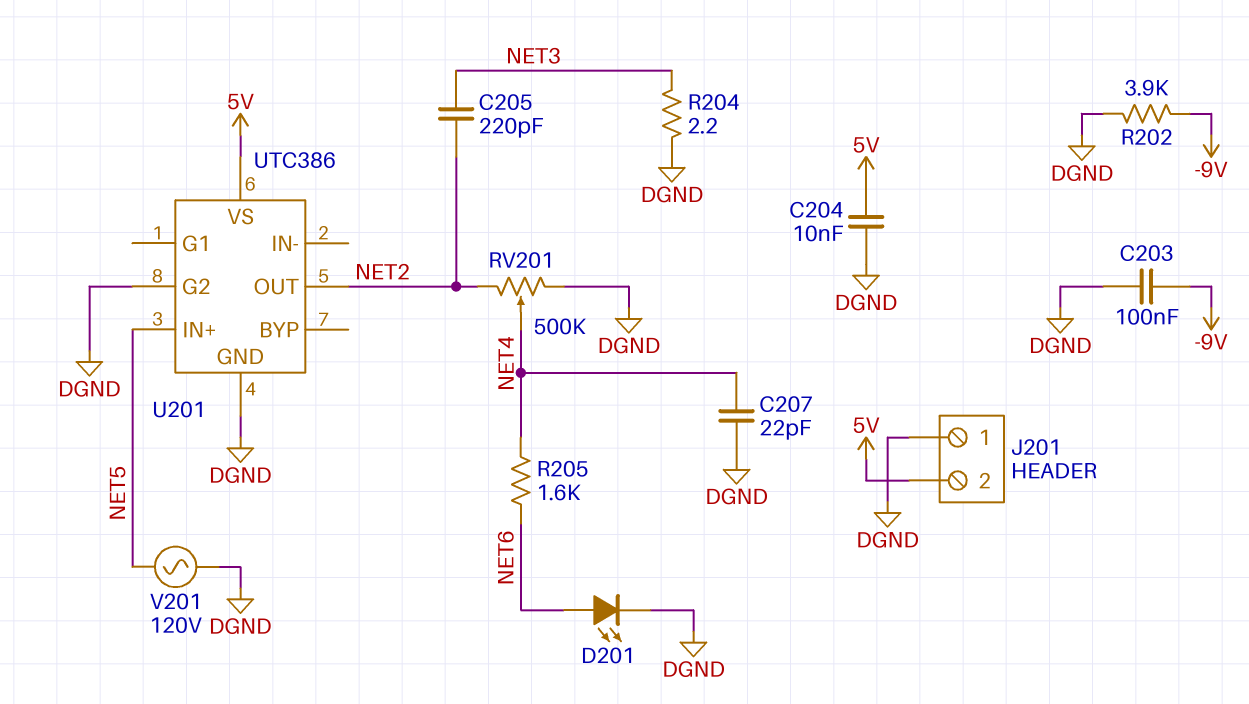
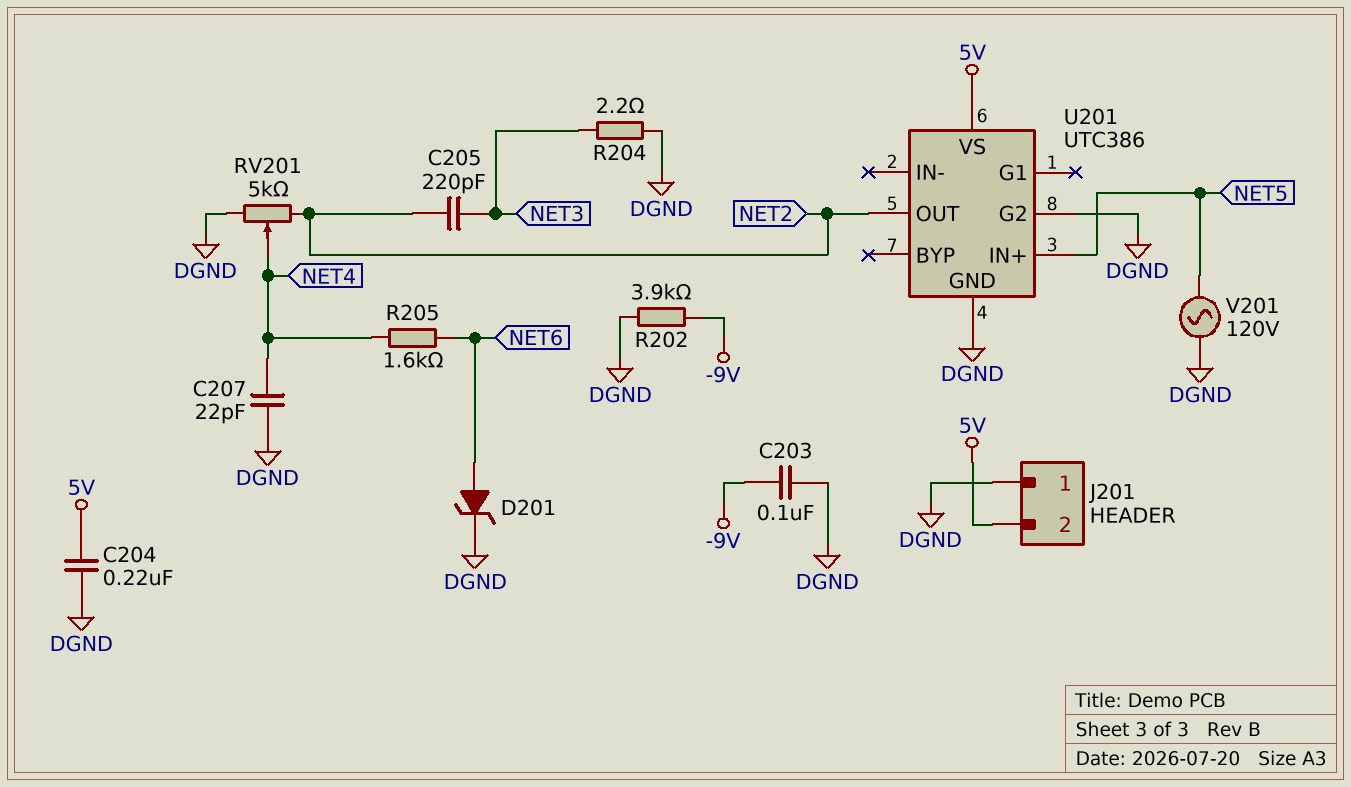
C204: 10nF (5V, DGND) -> 220nF (5V, DGND)
D201: LED (A NET6, K DGND) -> zener (A NET6, K DGND)
RV201: 500k (DGND, NET2, wiper NET4) -> 5k (DGND, NET2, wiper NET4)

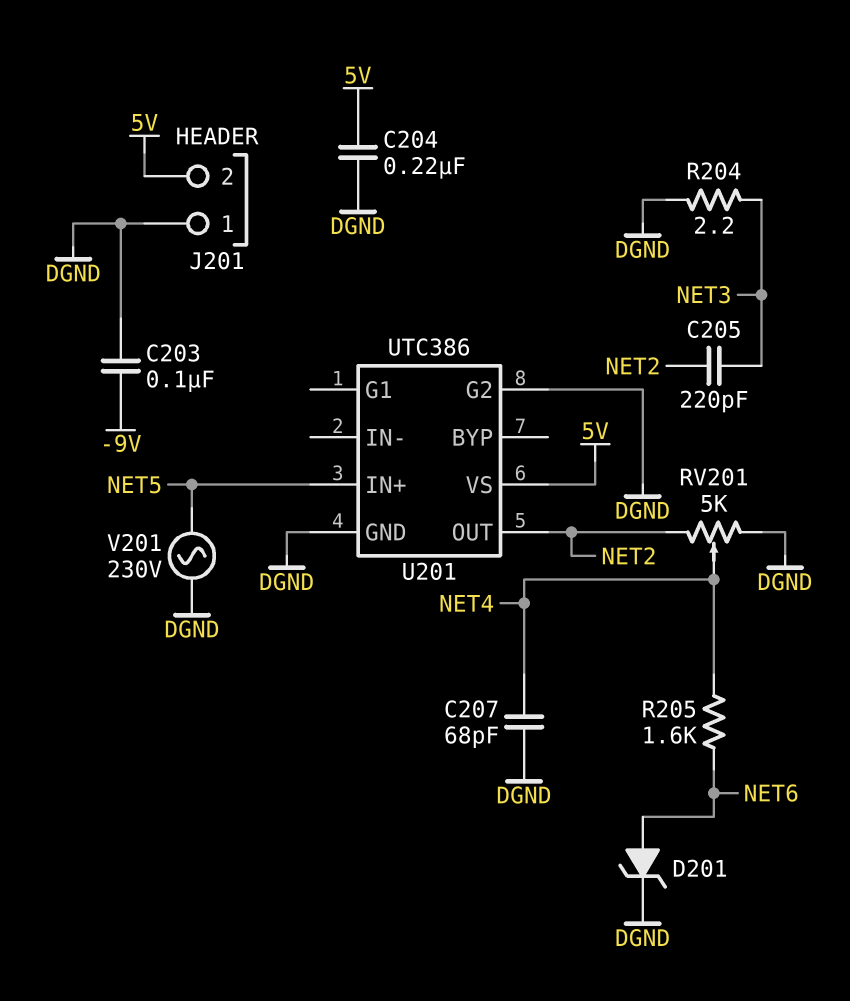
C207: 22pF (DGND, NET4) -> 68pF (DGND, NET4)
R202: 3.9k (-9V, DGND) -> none
V201: AC 120V (DGND, NET5) -> AC 230V (DGND, NET5)

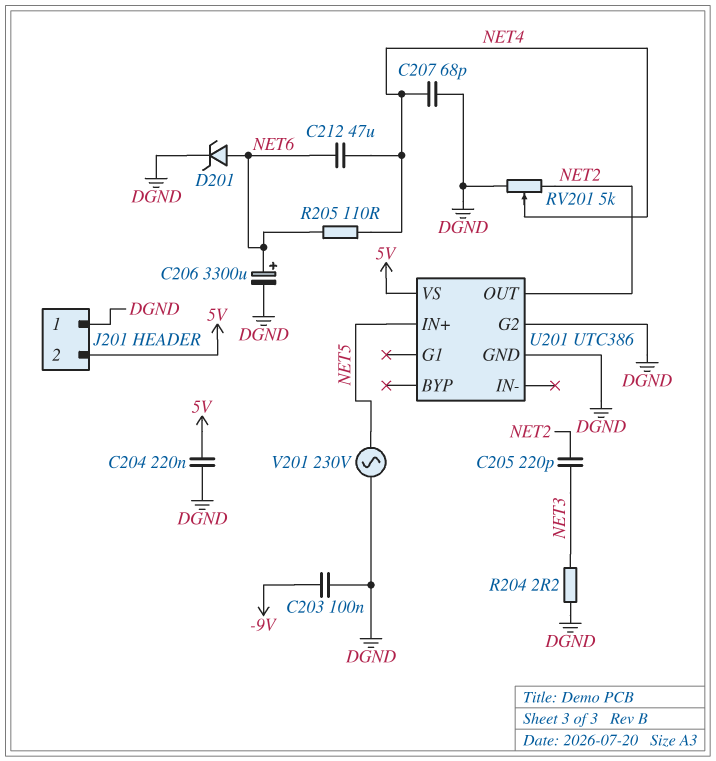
C206: none -> 3300uF (plus NET6, minus DGND)
C212: none -> 47uF (NET4, NET6)
R205: 1.6k (NET4, NET6) -> 110 (NET4, NET6)

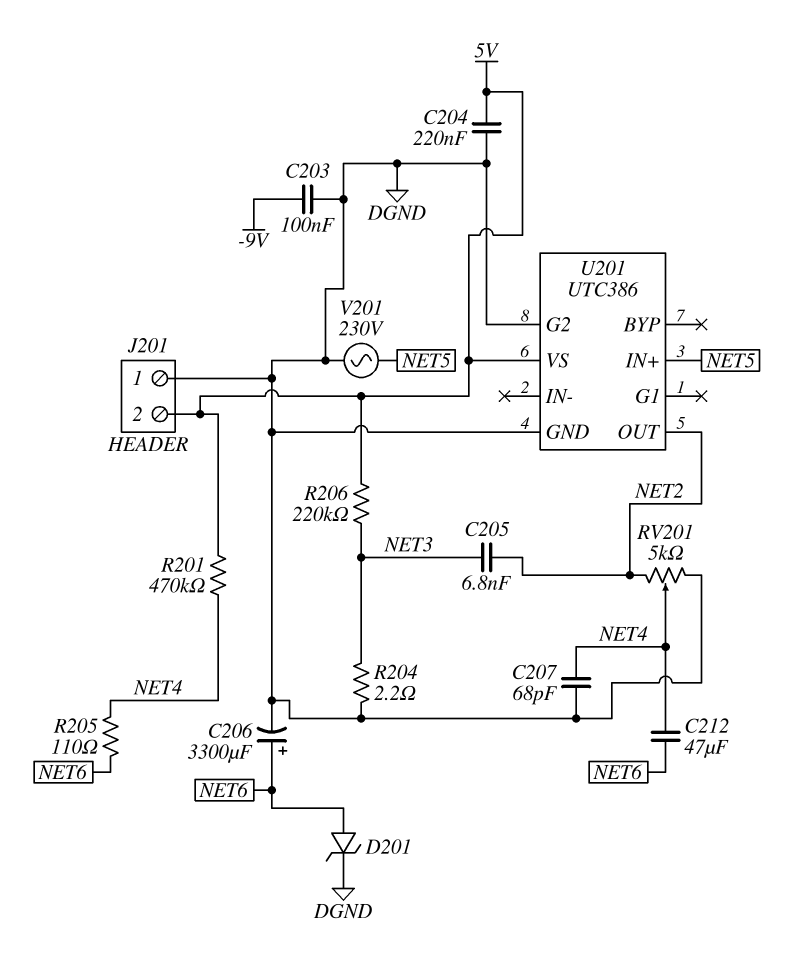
C205: 220pF (NET2, NET3) -> 6.8nF (NET2, NET3)
R201: none -> 470k (5V, NET4)
R206: none -> 220k (5V, NET3)

